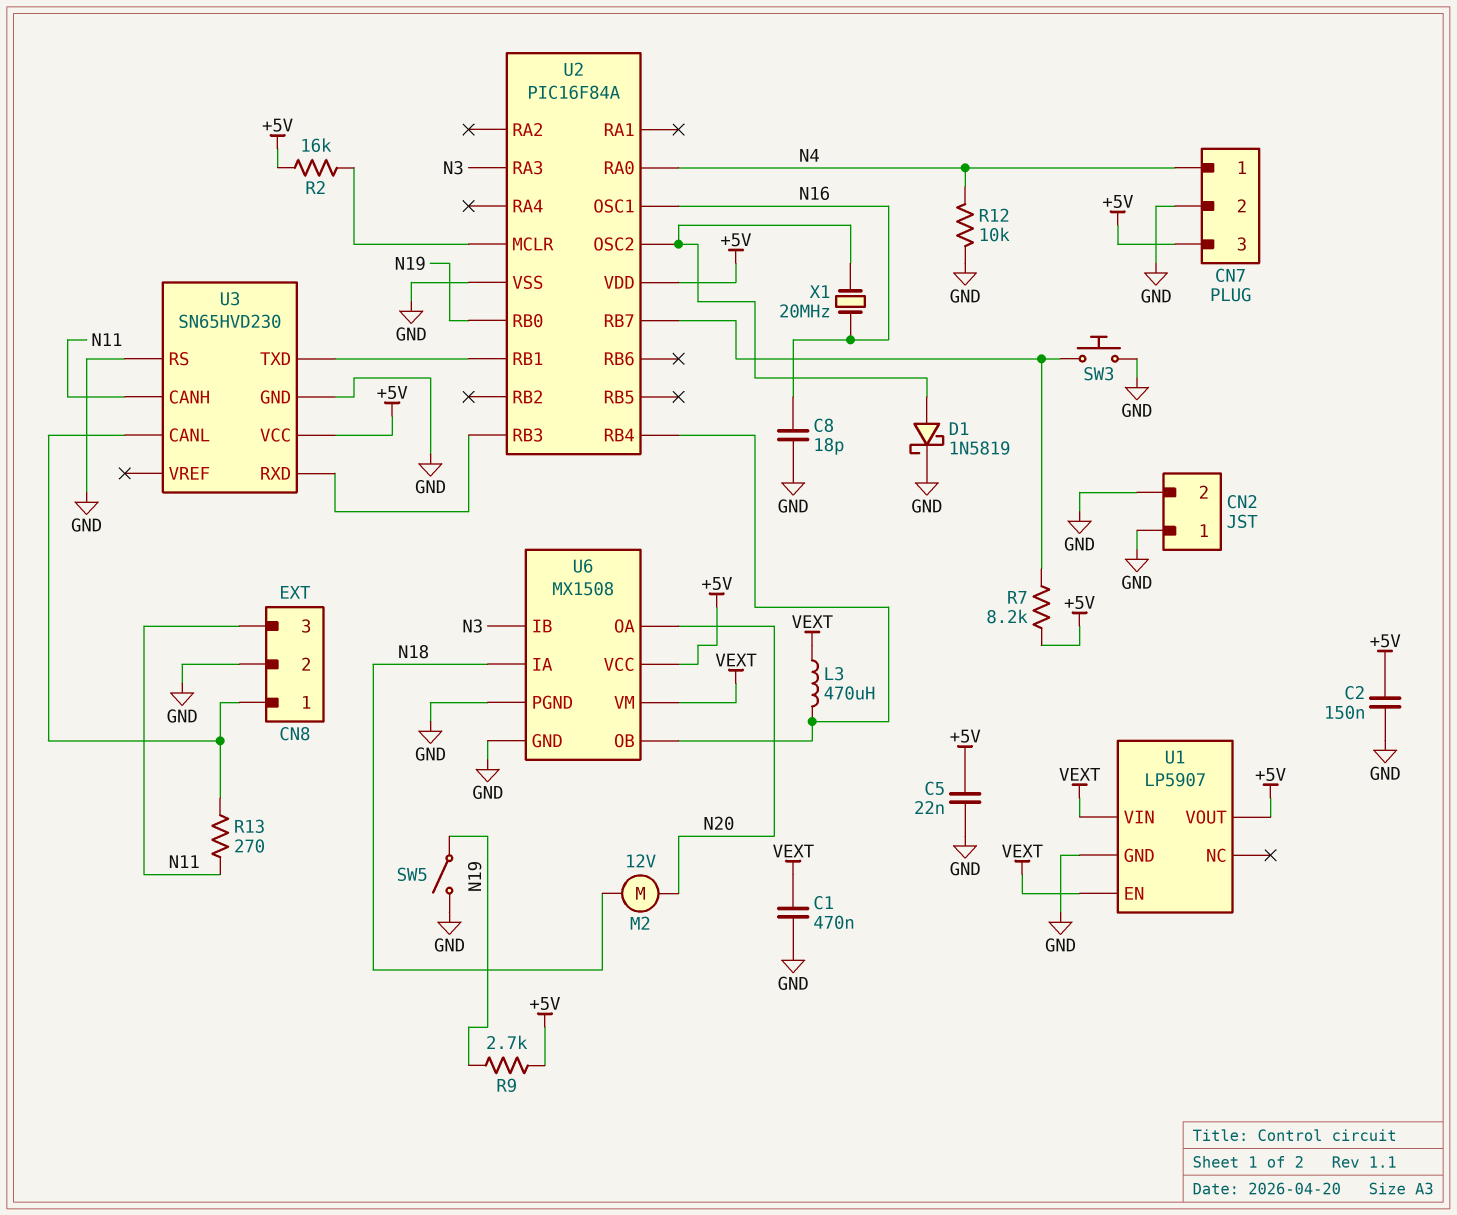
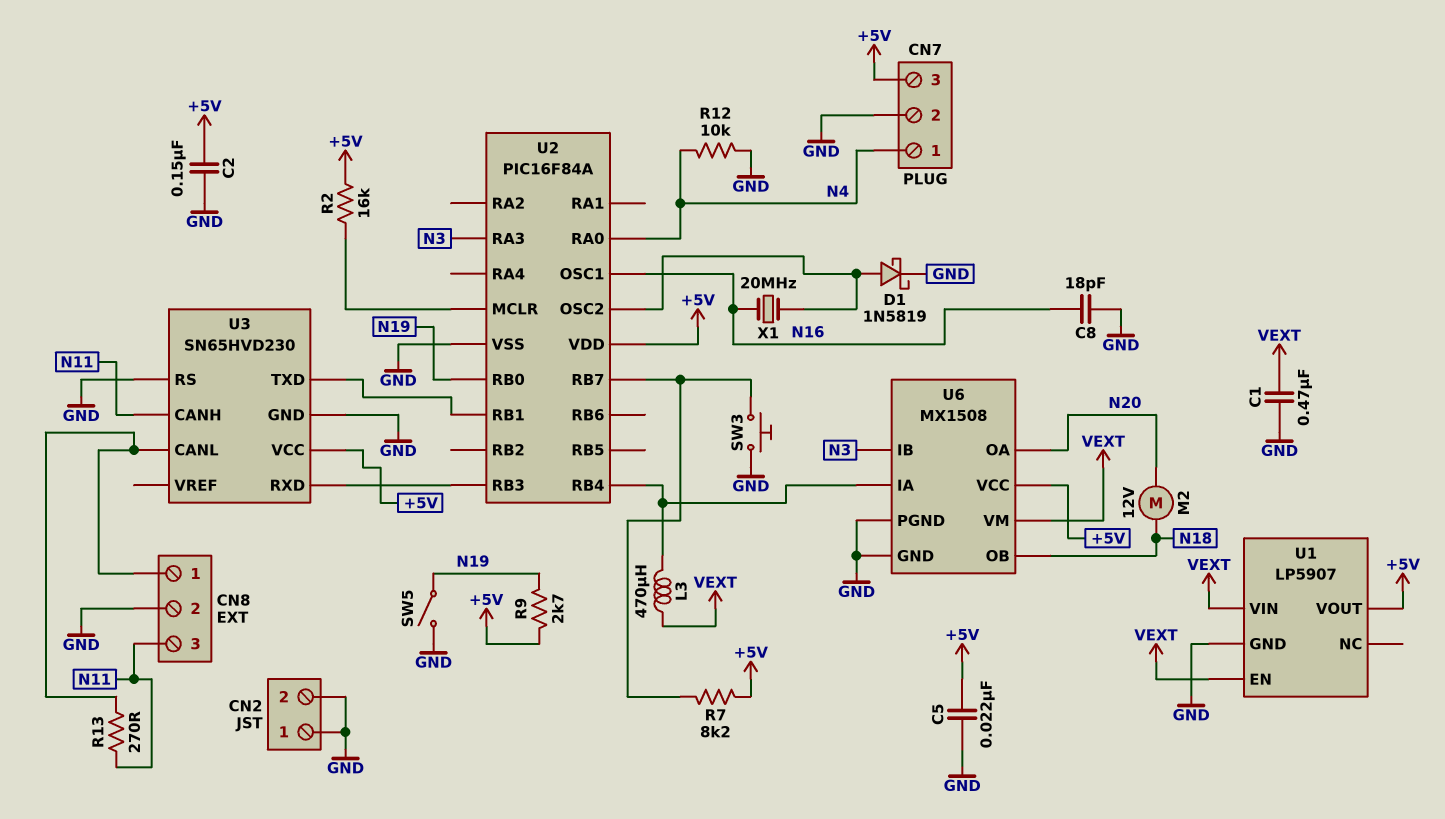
U6 pin IA: N18 -> U2/RB4
U6 pin OB: U2/RB4 -> N18

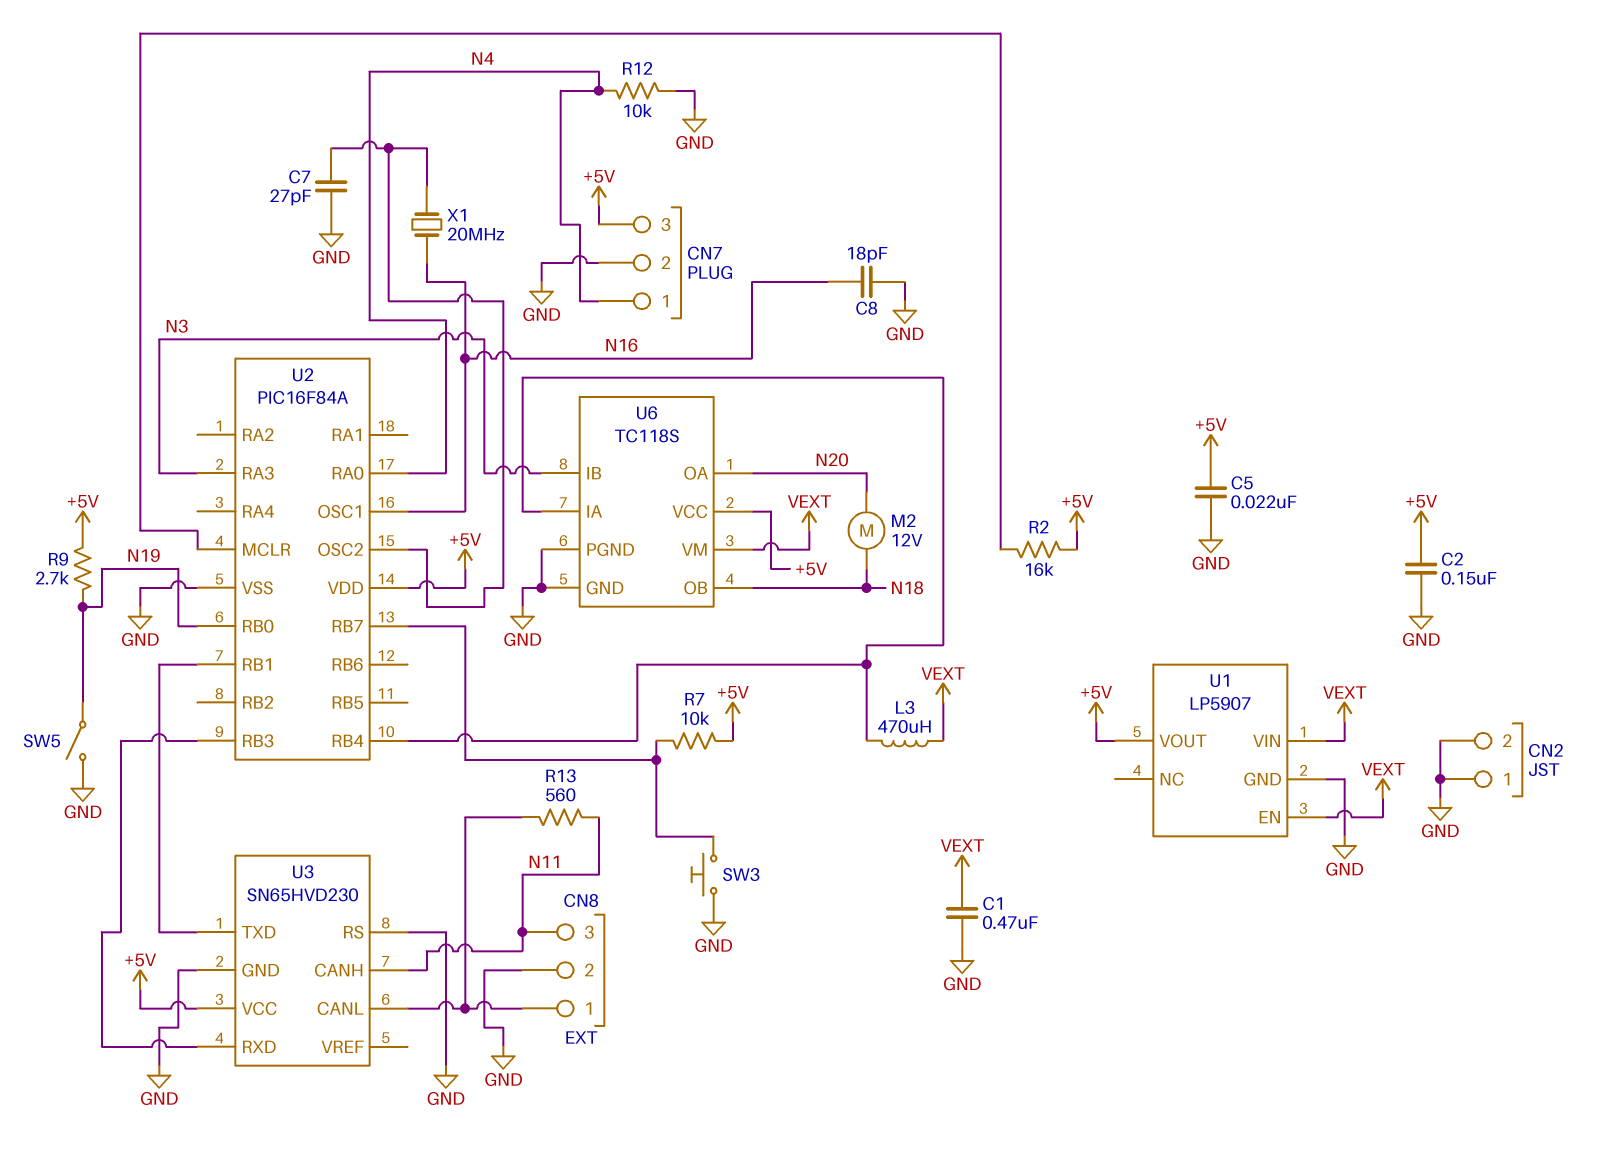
C7: none -> 27pF (GND, U2/OSC2)
D1: schottky 1N5819 (A U2/OSC2, K GND) -> none
R7: 8.2k (+5V, U2/RB7) -> 10k (+5V, U2/RB7)
R13: 270 (CN8/1, N11) -> 560 (CN8/1, N11)
U6: MX1508 -> TC118S

